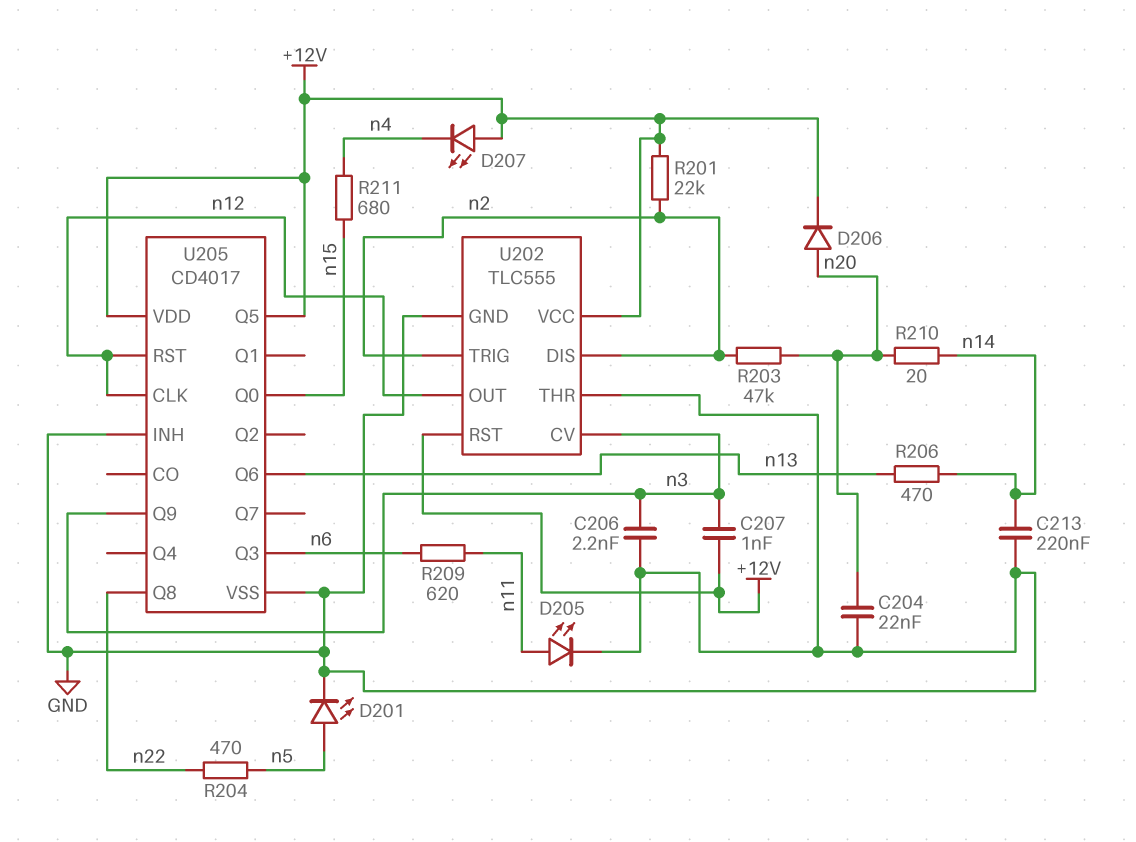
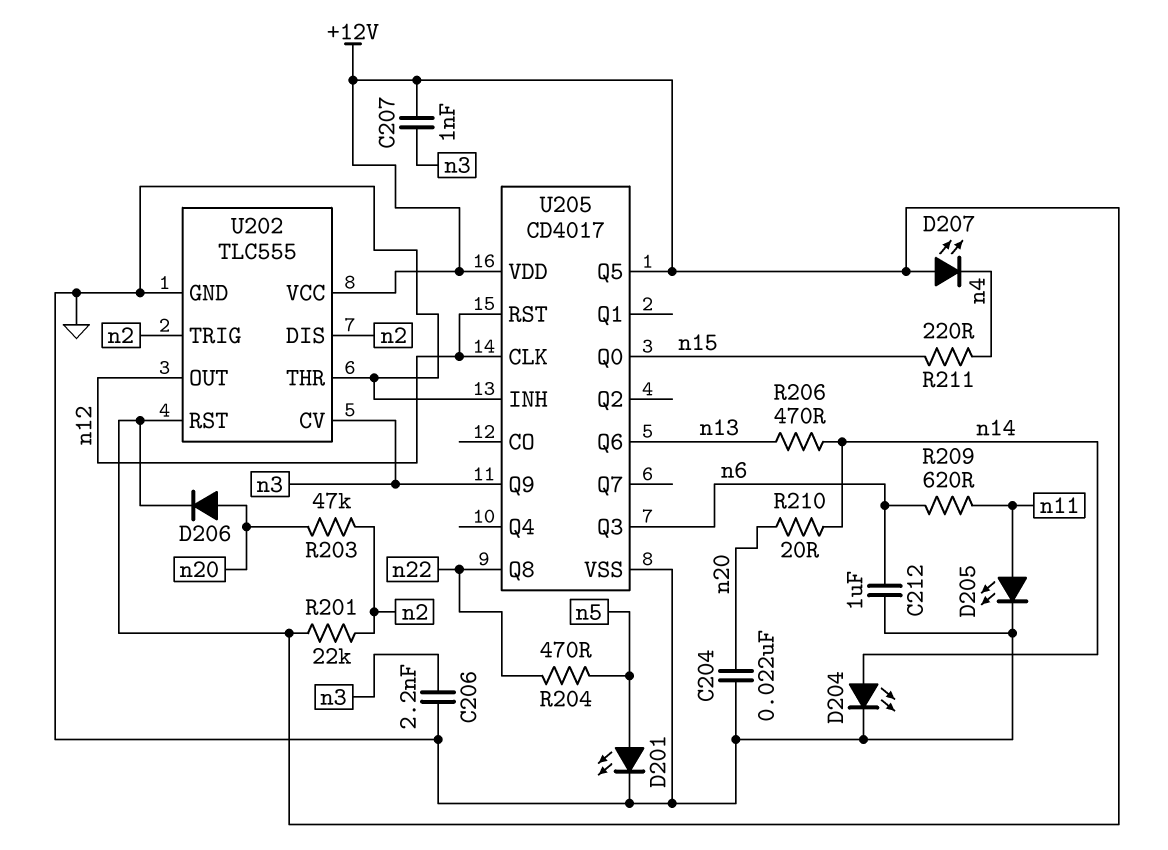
C212: none -> 1uF (GND, n6)
C213: 220nF (GND, n14) -> none
D204: none -> LED (A n14, K GND)
R211: 680 (n4, n15) -> 220 (n4, n15)

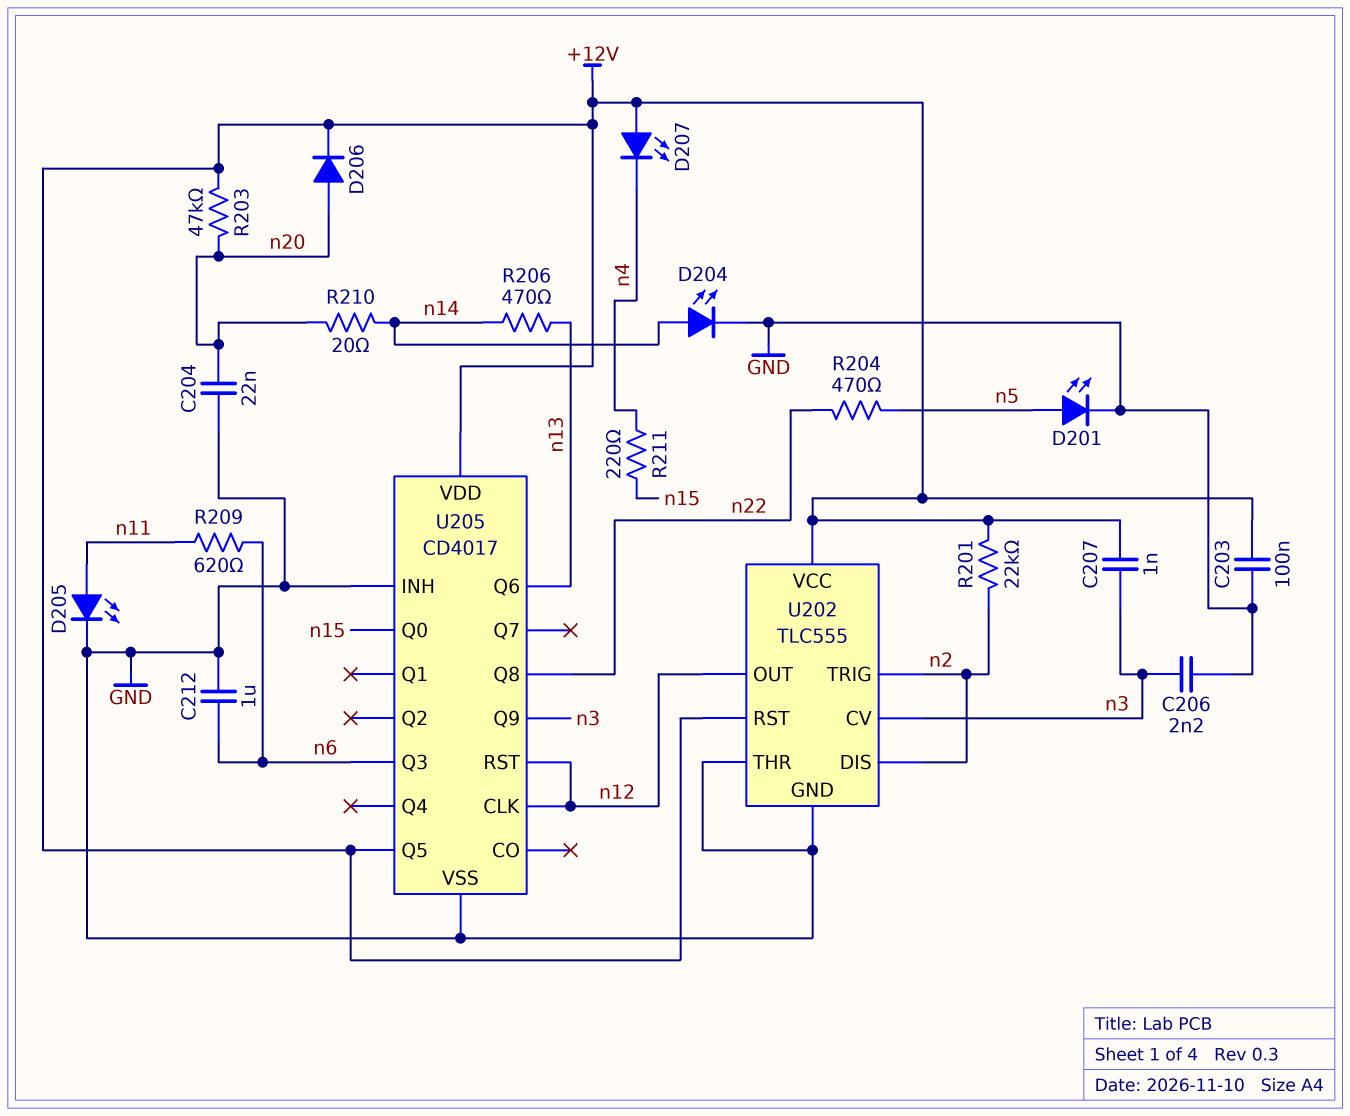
C203: none -> 100nF (+12V, GND)
R203: 47k (n2, n20) -> 47k (+12V, n20)

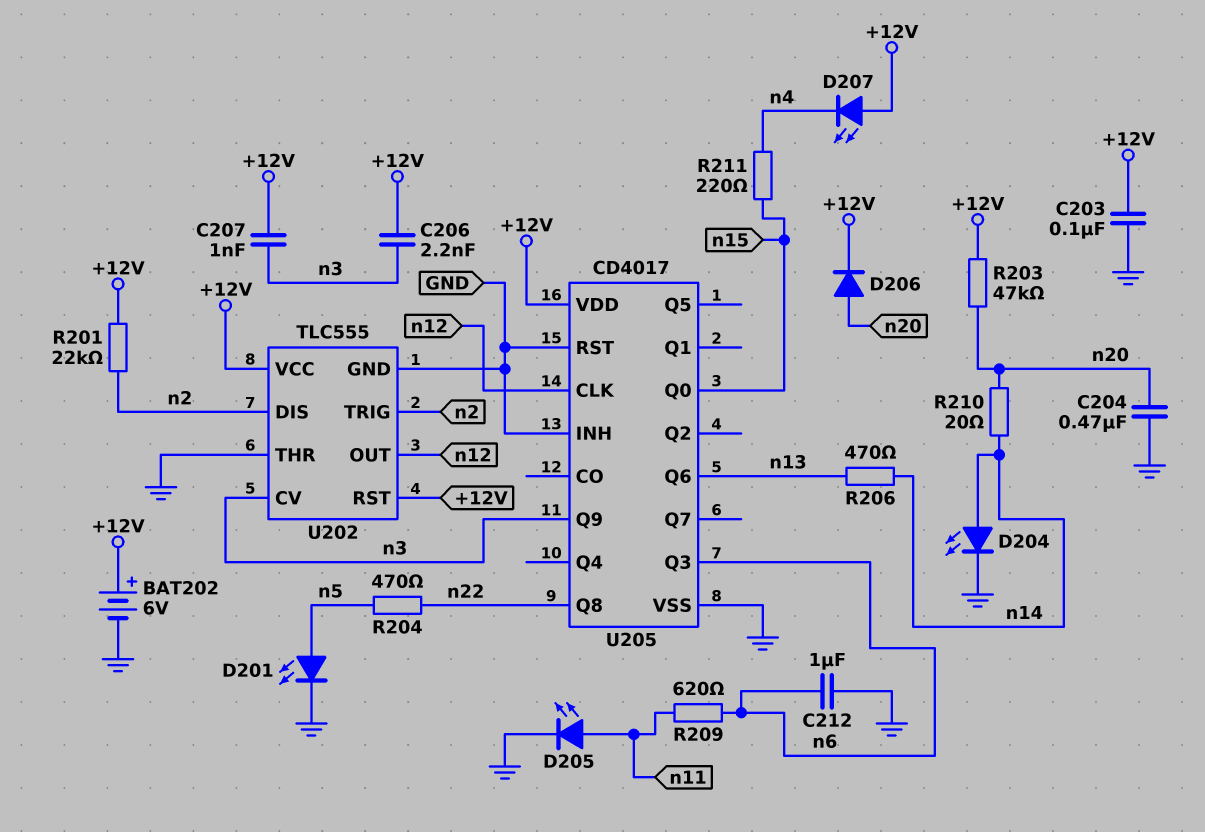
BAT202: none -> 6V (plus +12V, minus GND)
C204: 22nF (GND, n20) -> 470nF (GND, n20)
C206: 2.2nF (GND, n3) -> 2.2nF (+12V, n3)
U205 pin Q5: +12V -> none
U205 pin RST: n12 -> GND

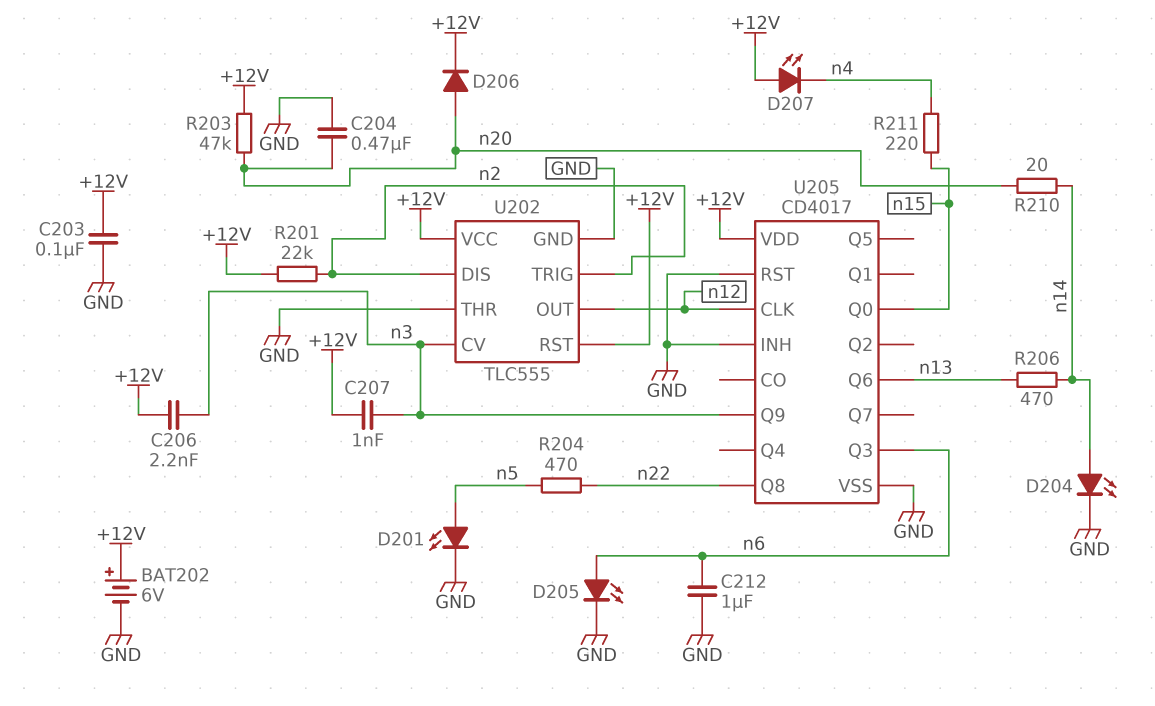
D205: LED (A n11, K GND) -> LED (A n6, K GND)
R209: 620 (n6, n11) -> none

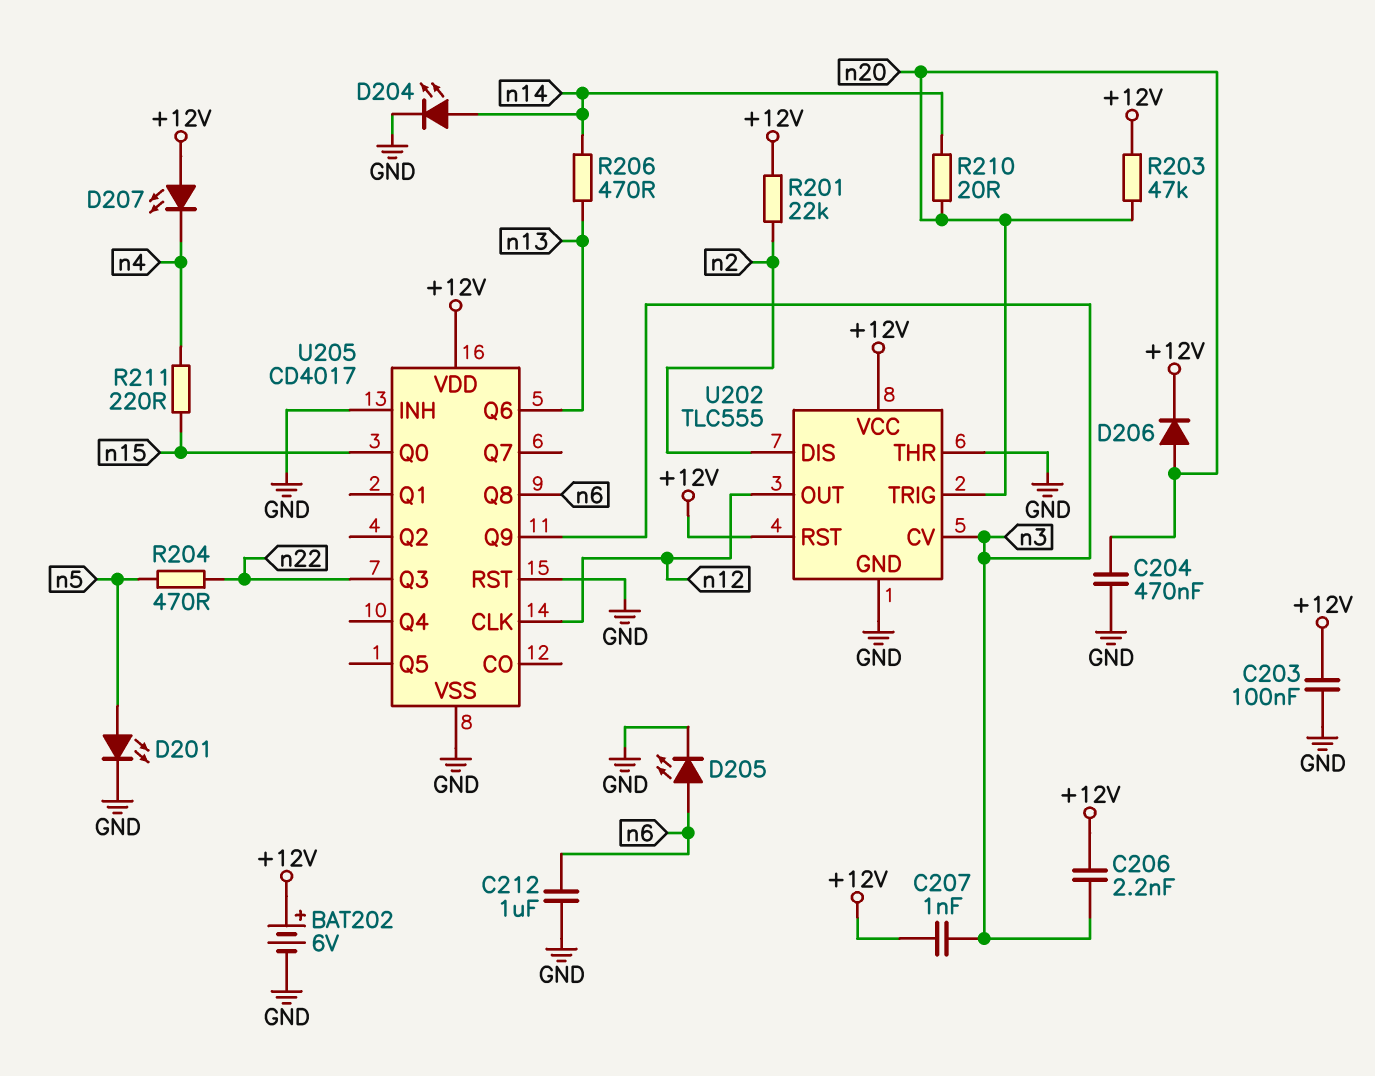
U202 pin TRIG: n2 -> n20
U205 pin Q3: n6 -> n22
U205 pin Q8: n22 -> n6

